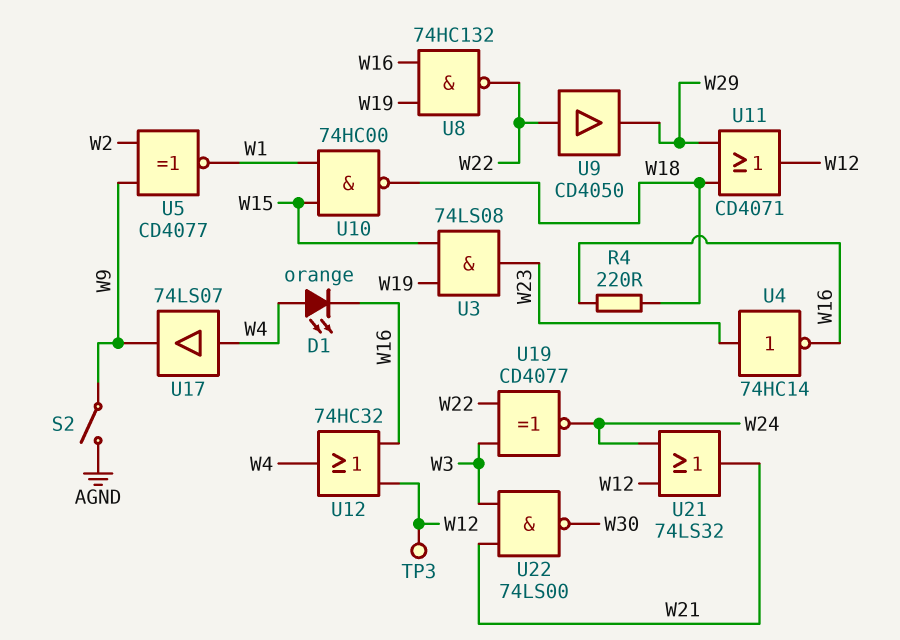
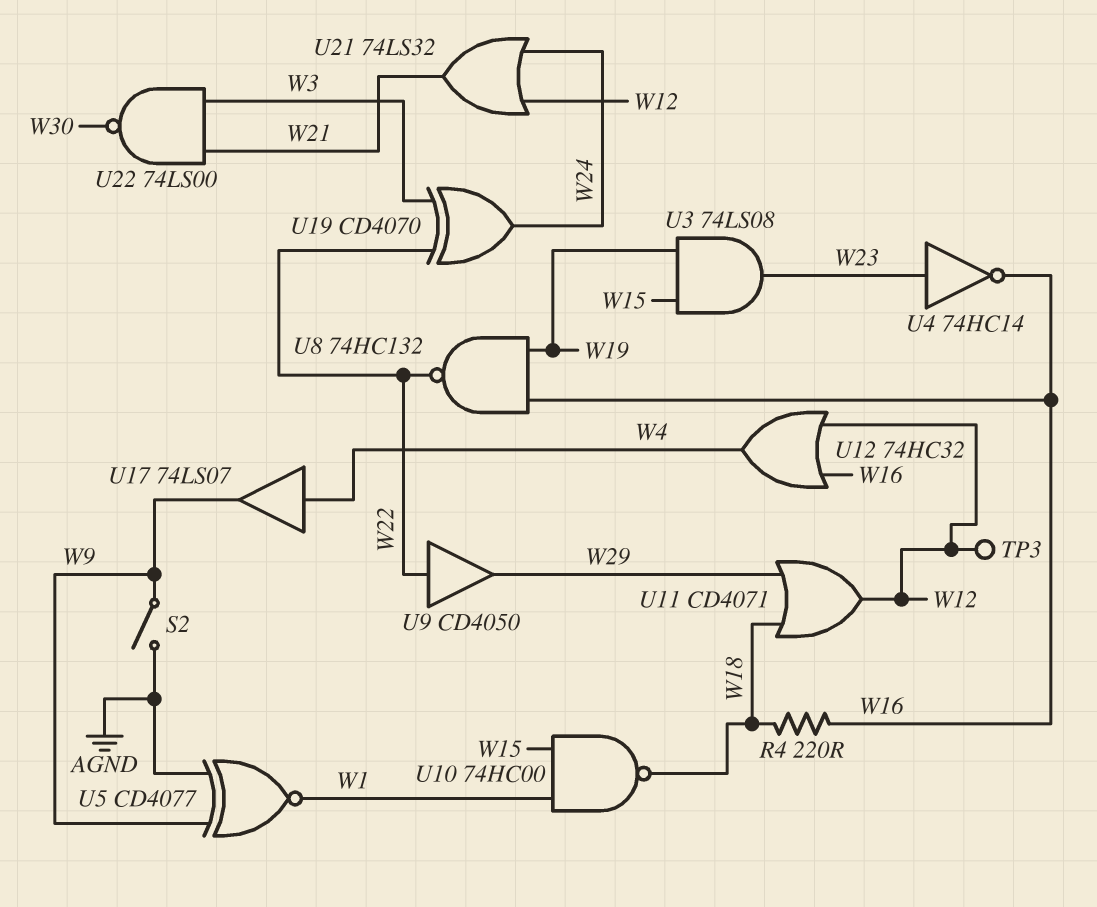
D1: LED orange (A W4, K W16) -> none
U5: XNOR CD4077 (in W2, in W9, out W1) -> XNOR CD4077 (in AGND, in W9, out W1)
U19: XNOR CD4077 (in W3, in W22, out W24) -> XOR CD4070 (in W3, in W22, out W24)

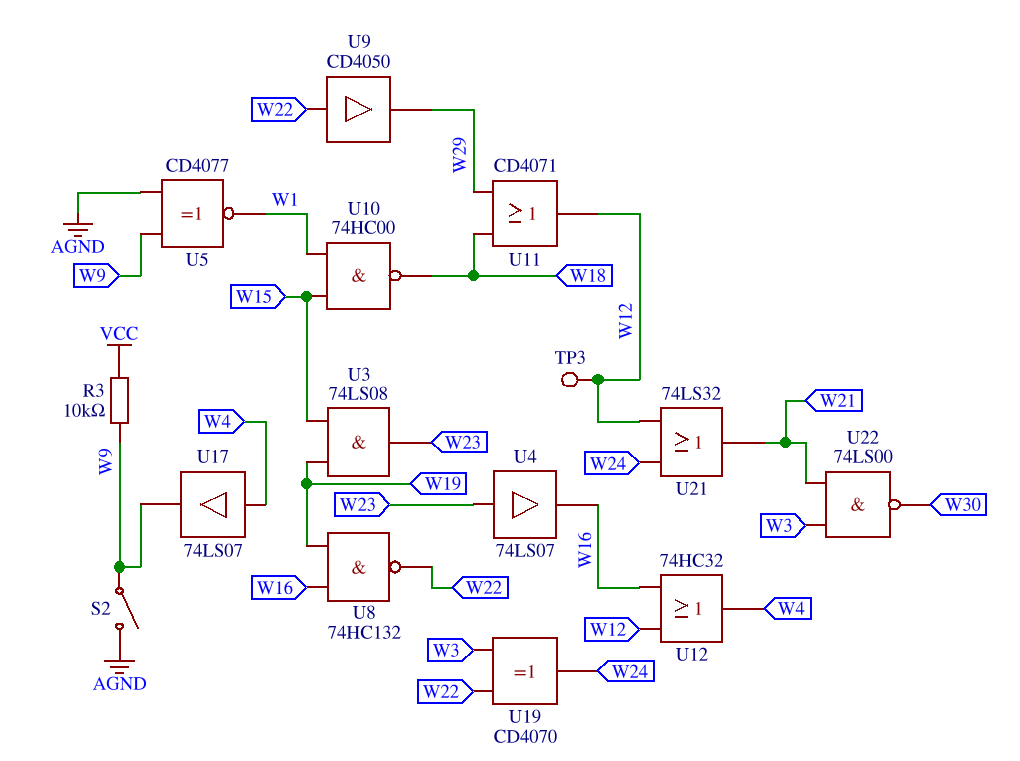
R3: none -> 10k (VCC, W9)
R4: 220 (W16, W18) -> none
U4: NOT 74HC14 (in W23, out W16) -> buffer 74LS07 (in W23, out W16)

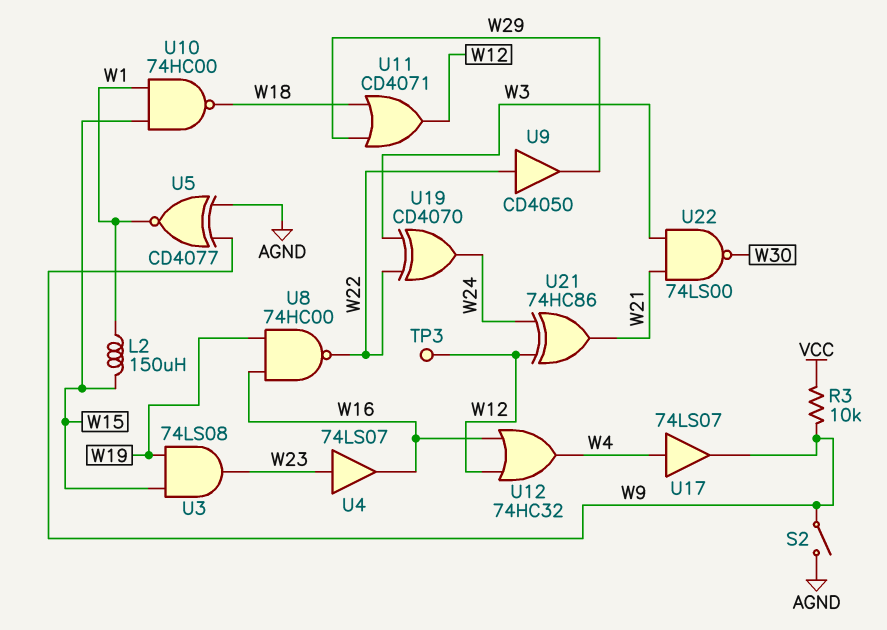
L2: none -> 150uH (W1, W15)
U8: NAND 74HC132 (in W16, in W19, out W22) -> NAND 74HC00 (in W16, in W19, out W22)
U21: OR 74LS32 (in W12, in W24, out W21) -> XOR 74HC86 (in W12, in W24, out W21)

